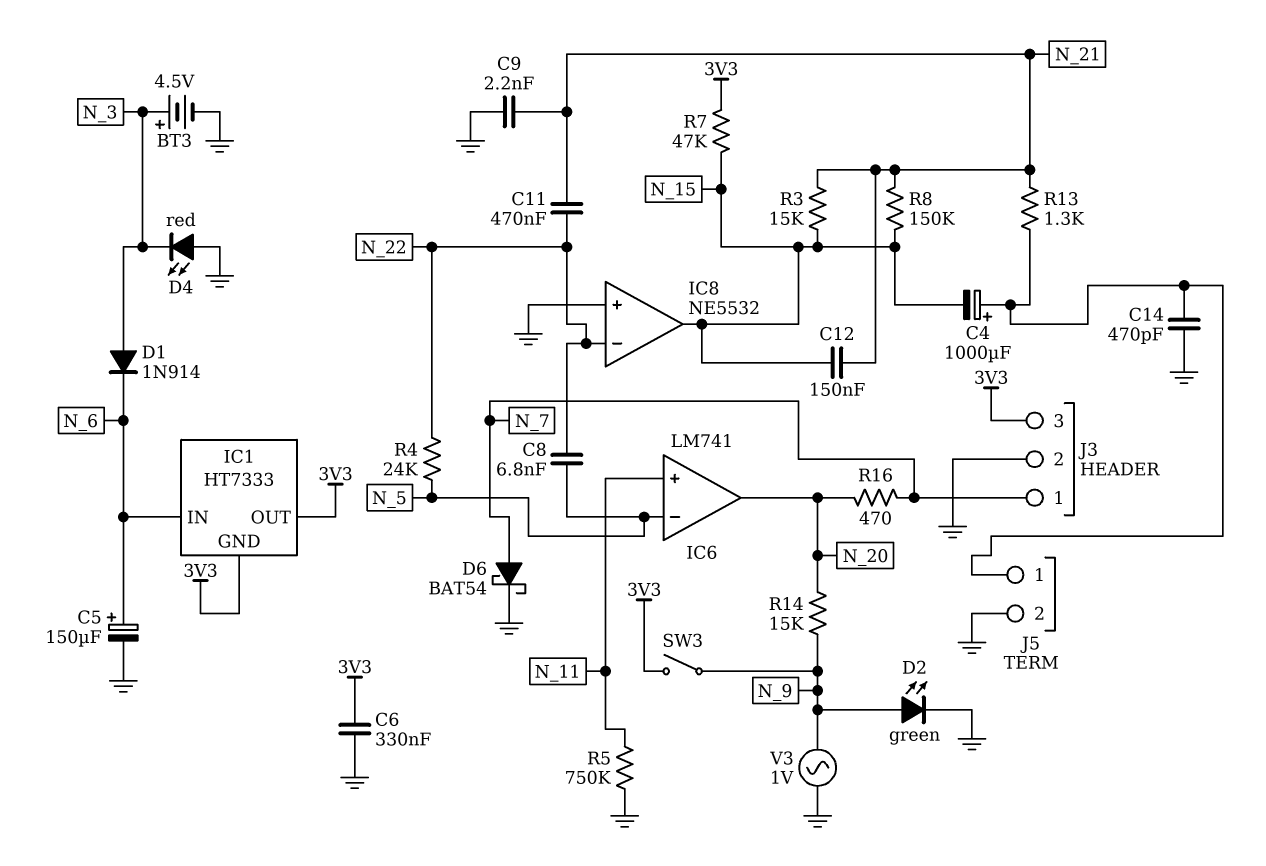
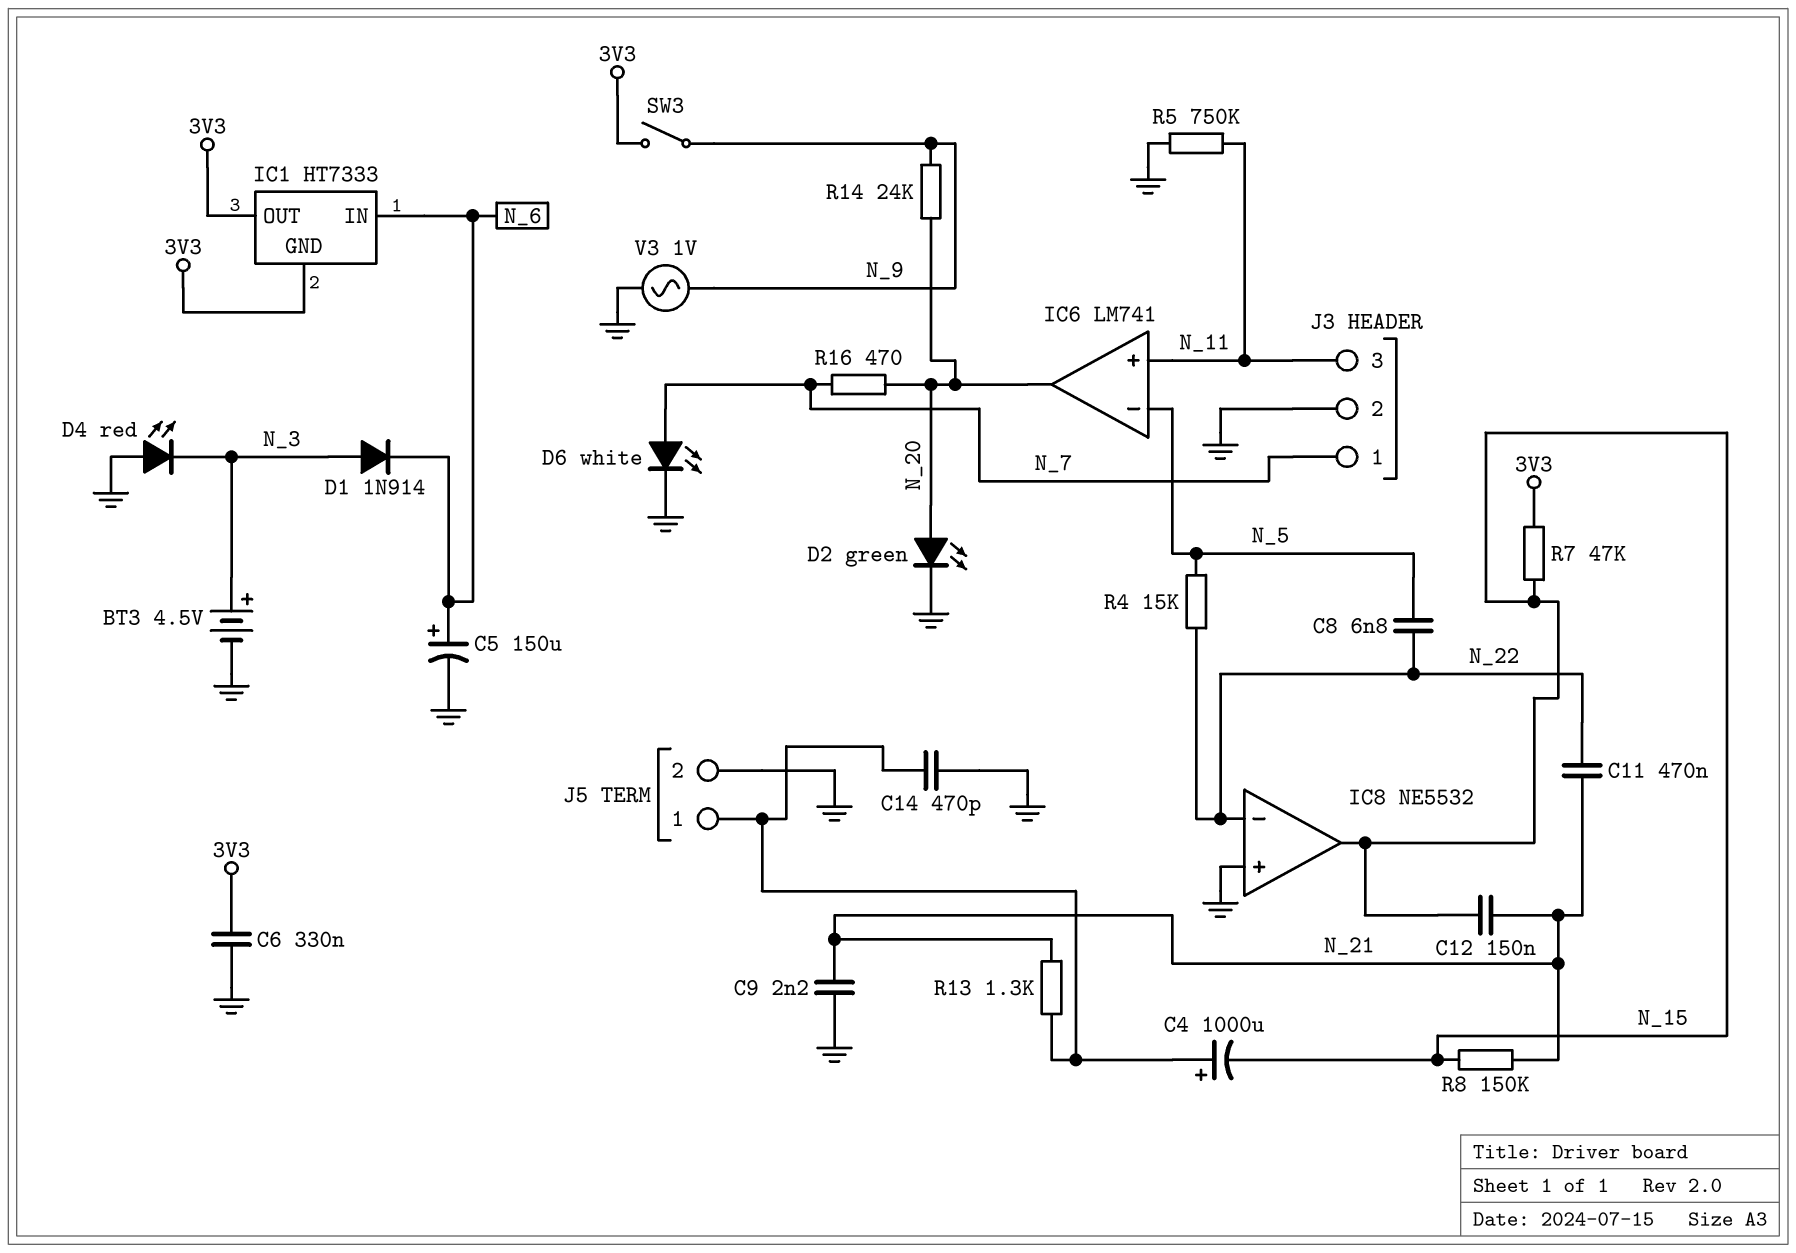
D2: LED green (A N_9, K GND) -> LED green (A N_20, K GND)
D6: schottky BAT54 (A N_7, K GND) -> LED white (A N_7, K GND)
J3 pin 3: 3V3 -> N_11
R3: 15k (N_15, N_21) -> none
R4: 24k (N_5, N_22) -> 15k (N_5, N_22)
R14: 15k (N_9, N_20) -> 24k (N_9, N_20)

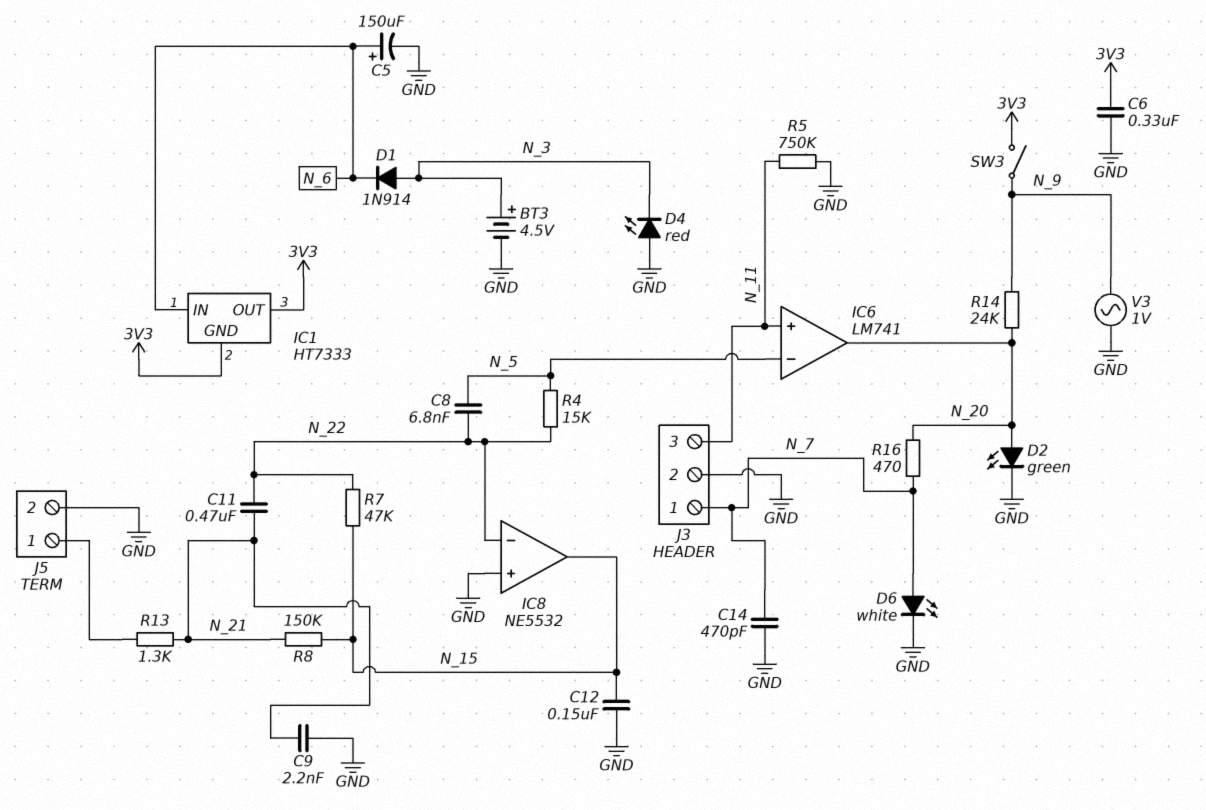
C4: 1000uF (plus J5/1, minus N_15) -> none
C12: 150nF (N_15, N_21) -> 150nF (GND, N_15)
C14: 470pF (GND, J5/1) -> 470pF (GND, N_7)
R7: 47k (3V3, N_15) -> 47k (N_15, N_22)

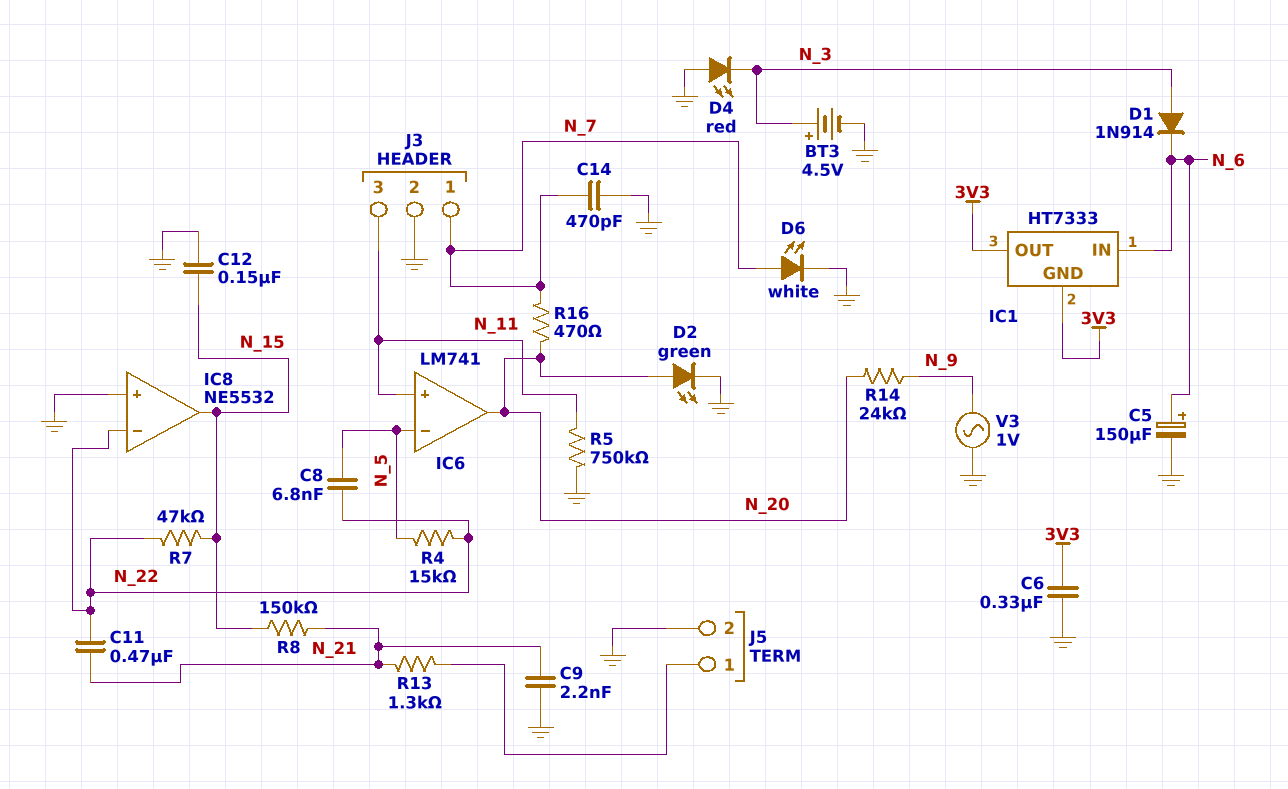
SW3: switch (3V3, N_9) -> none

